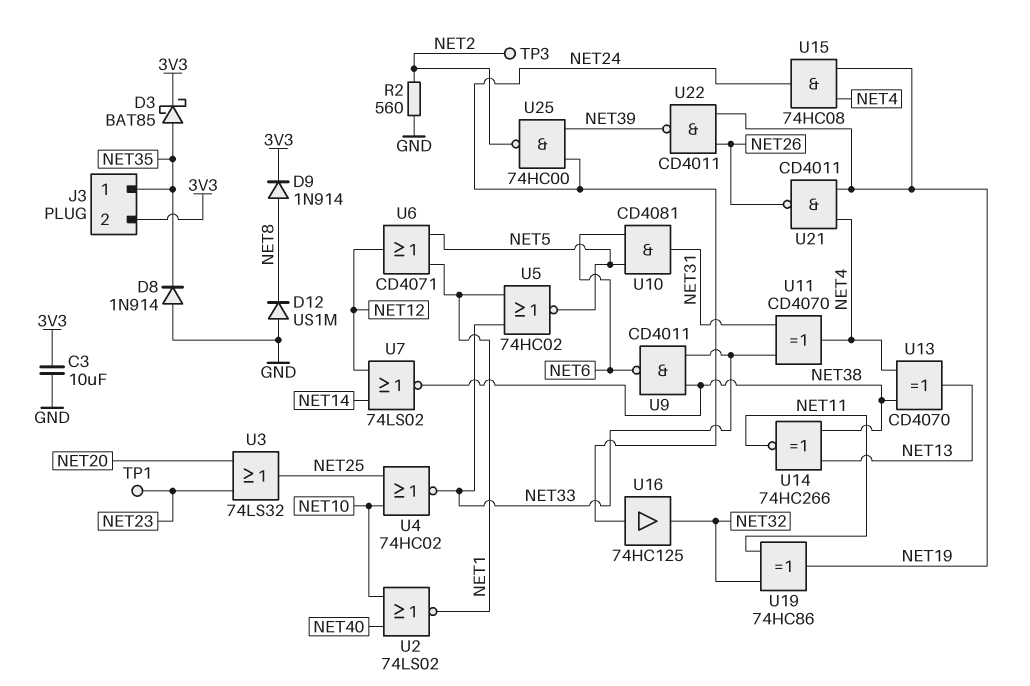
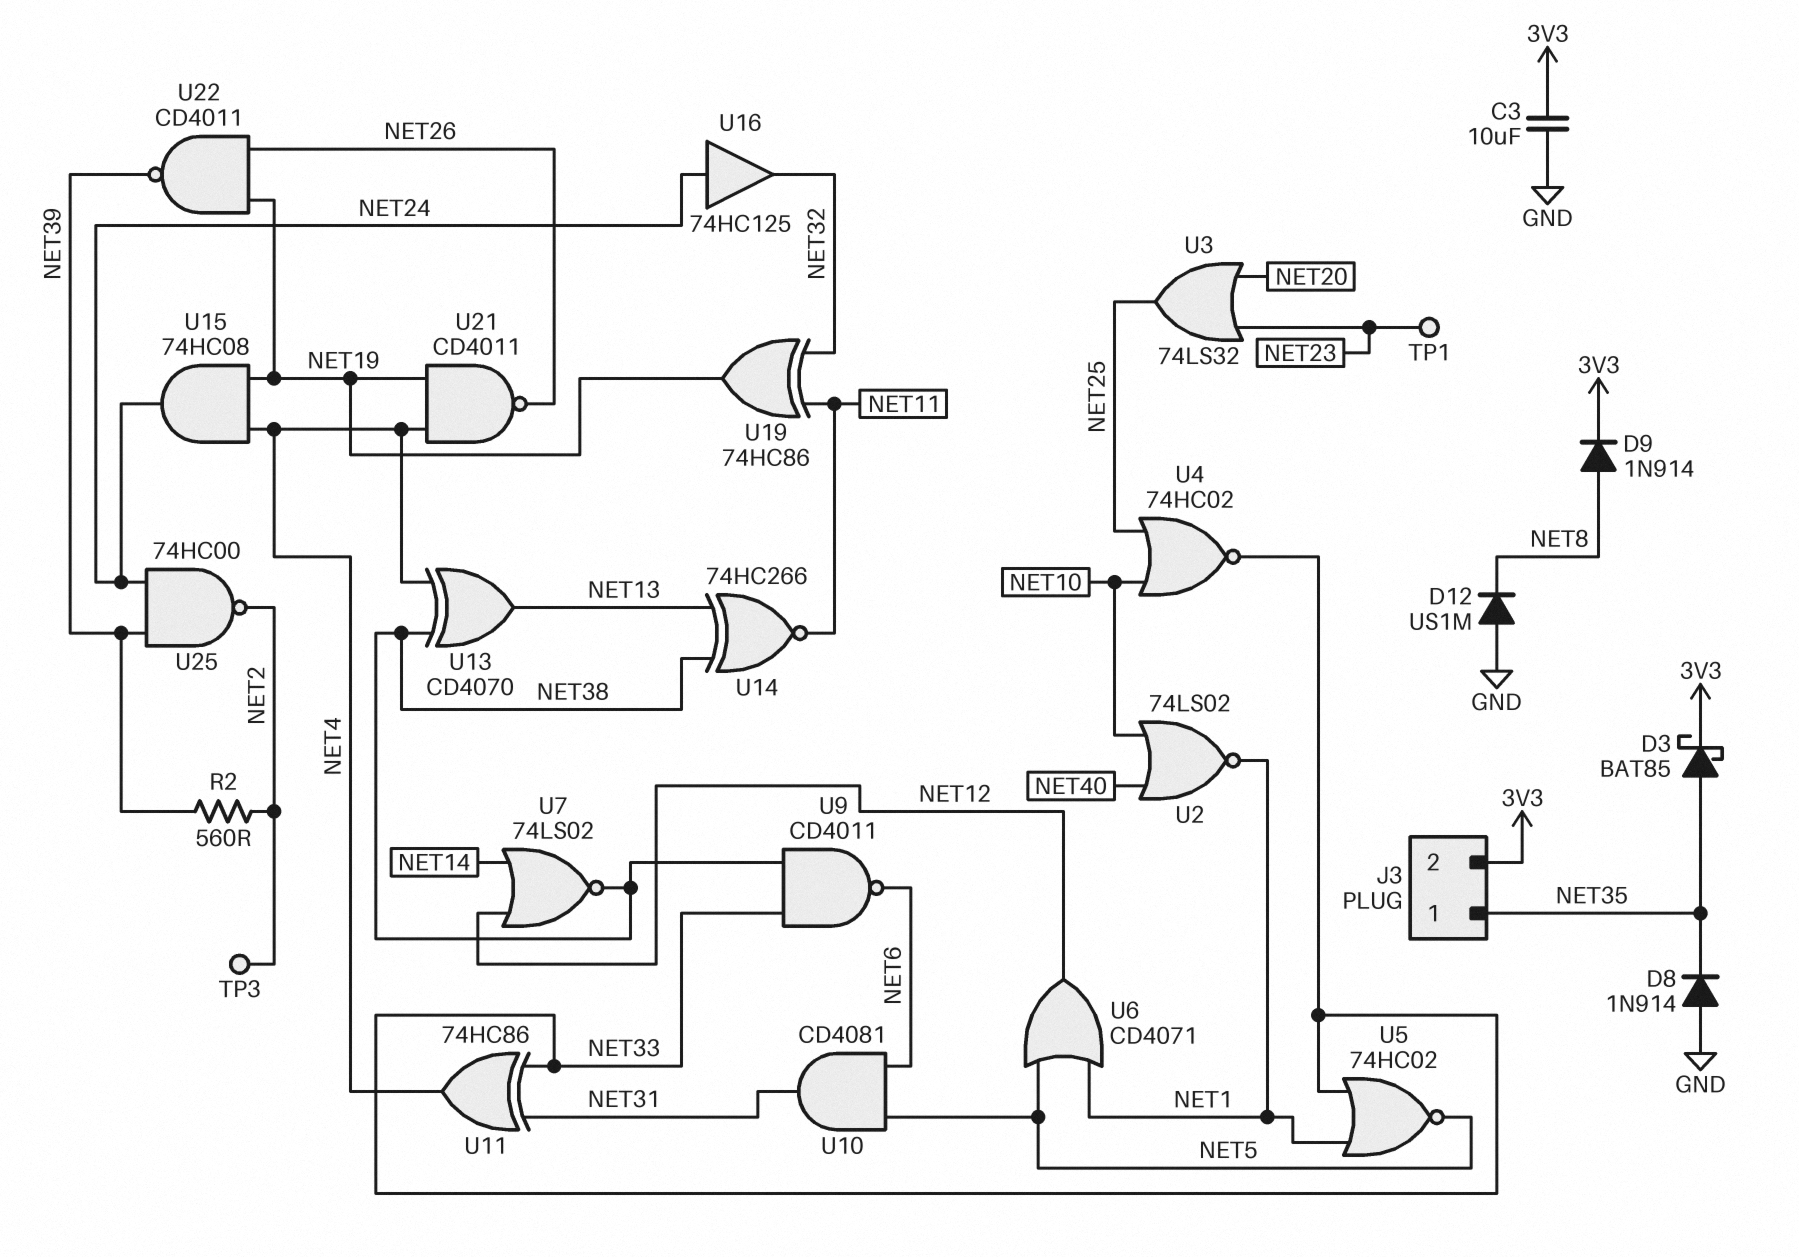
R2: 560 (GND, NET2) -> 560 (NET2, NET39)
U11: XOR CD4070 (in NET31, in NET33, out NET4) -> XOR 74HC86 (in NET31, in NET33, out NET4)

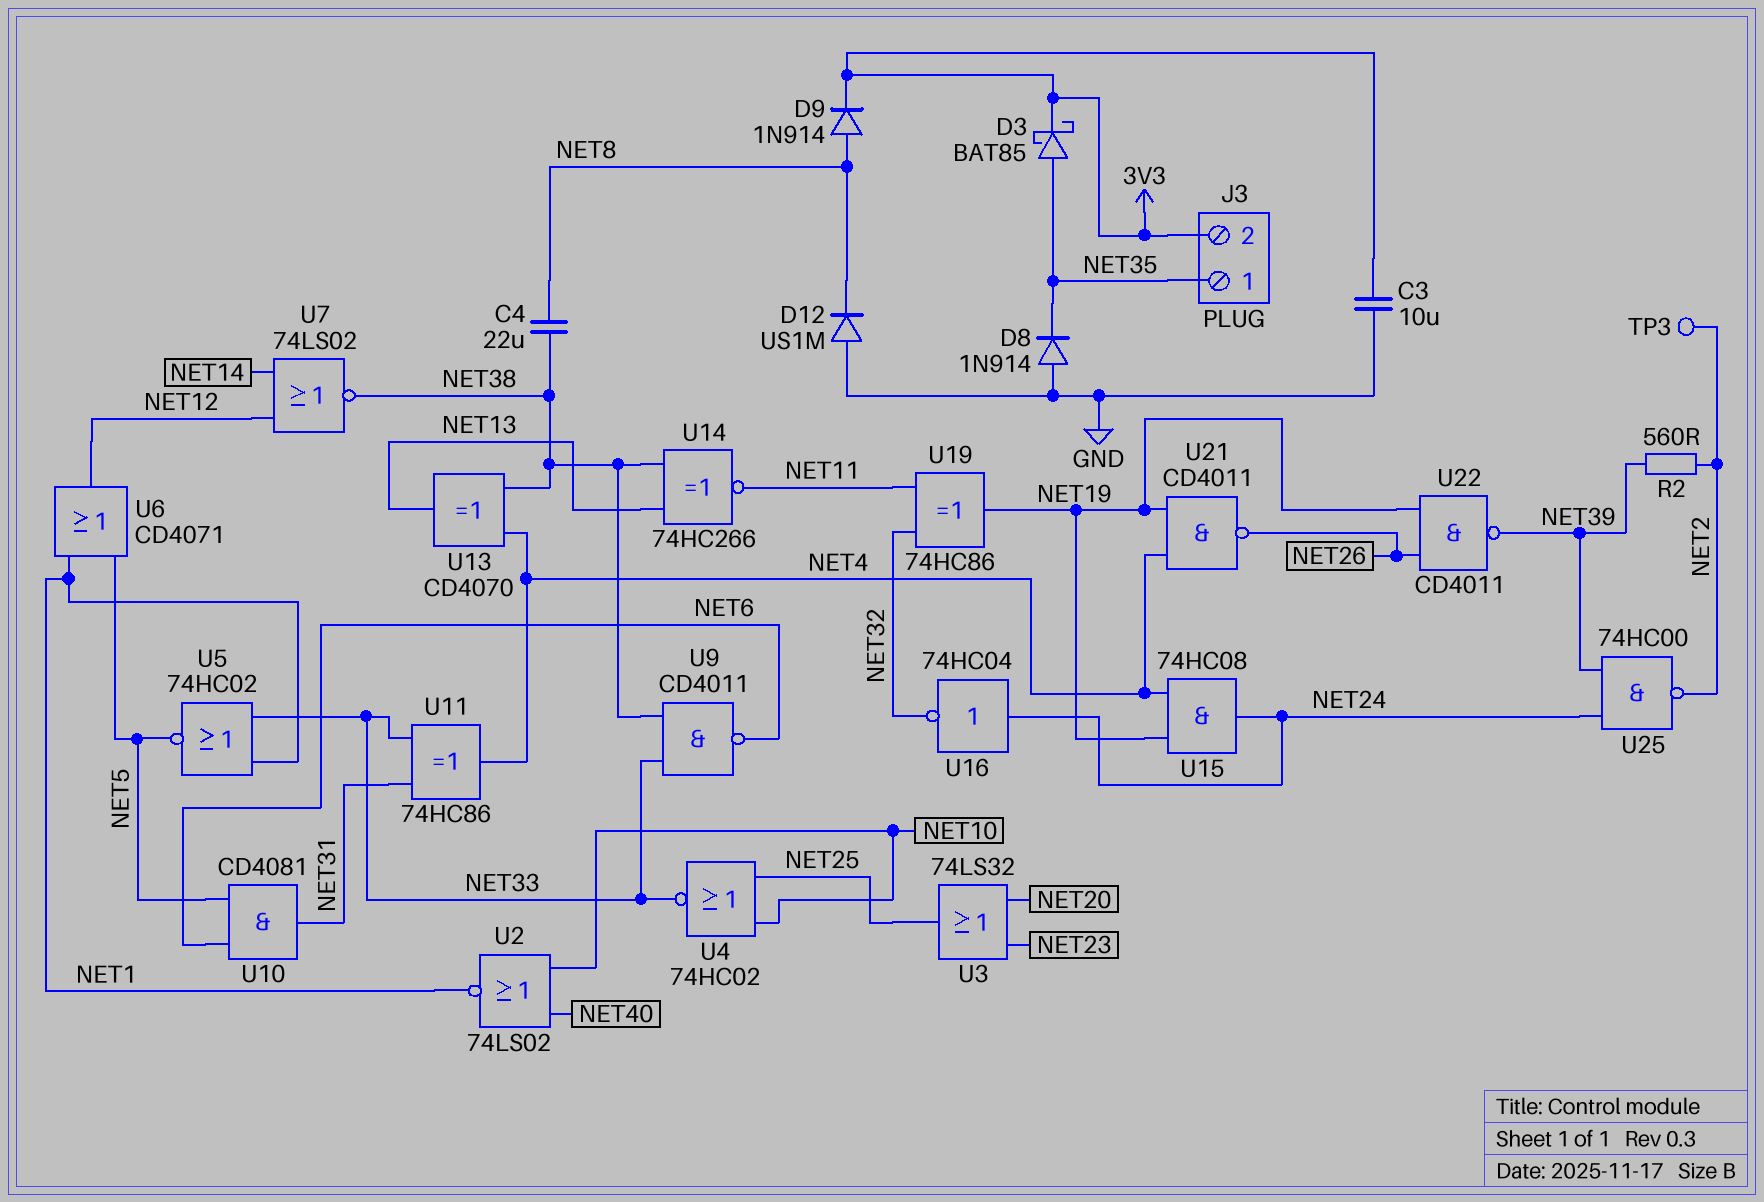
C4: none -> 22uF (NET8, NET38)
TP1: test point (NET23) -> none
U16: buffer 74HC125 (in NET24, out NET32) -> NOT 74HC04 (in NET24, out NET32)

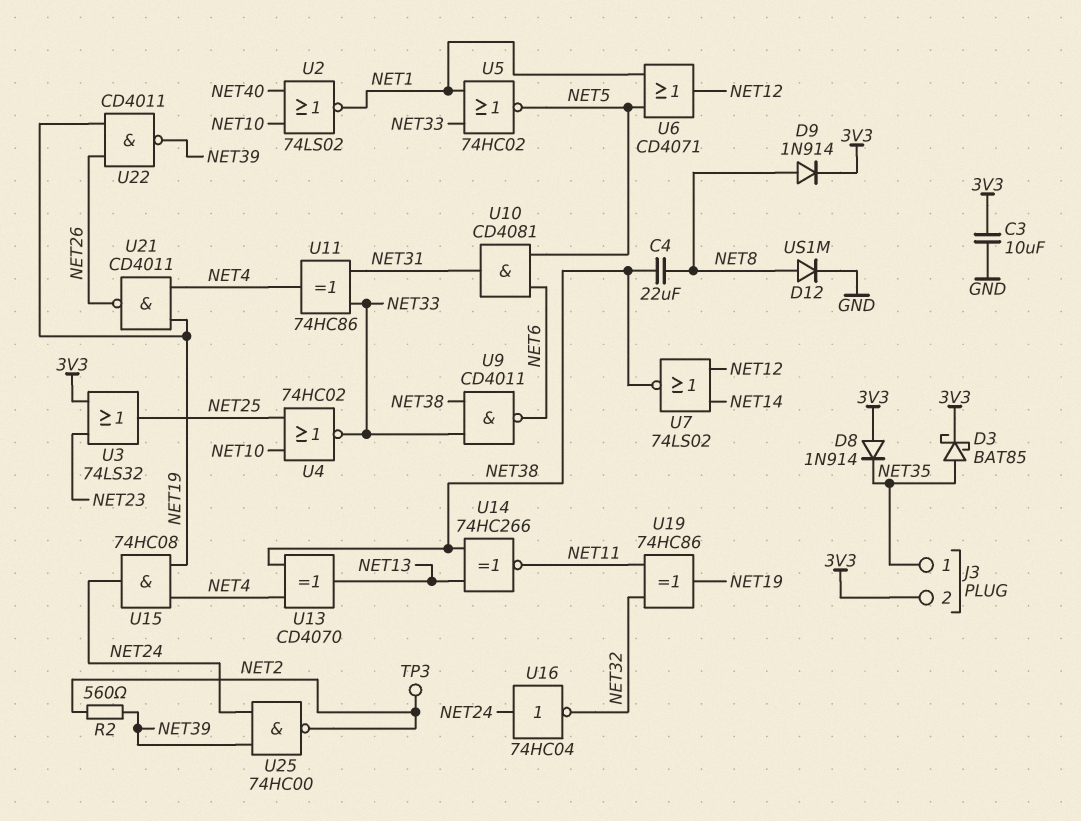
D8: diode 1N914 (A GND, K NET35) -> diode 1N914 (A 3V3, K NET35)
D12: diode US1M (A GND, K NET8) -> diode US1M (A NET8, K GND)
U3: OR 74LS32 (in NET20, in NET23, out NET25) -> OR 74LS32 (in 3V3, in NET23, out NET25)

